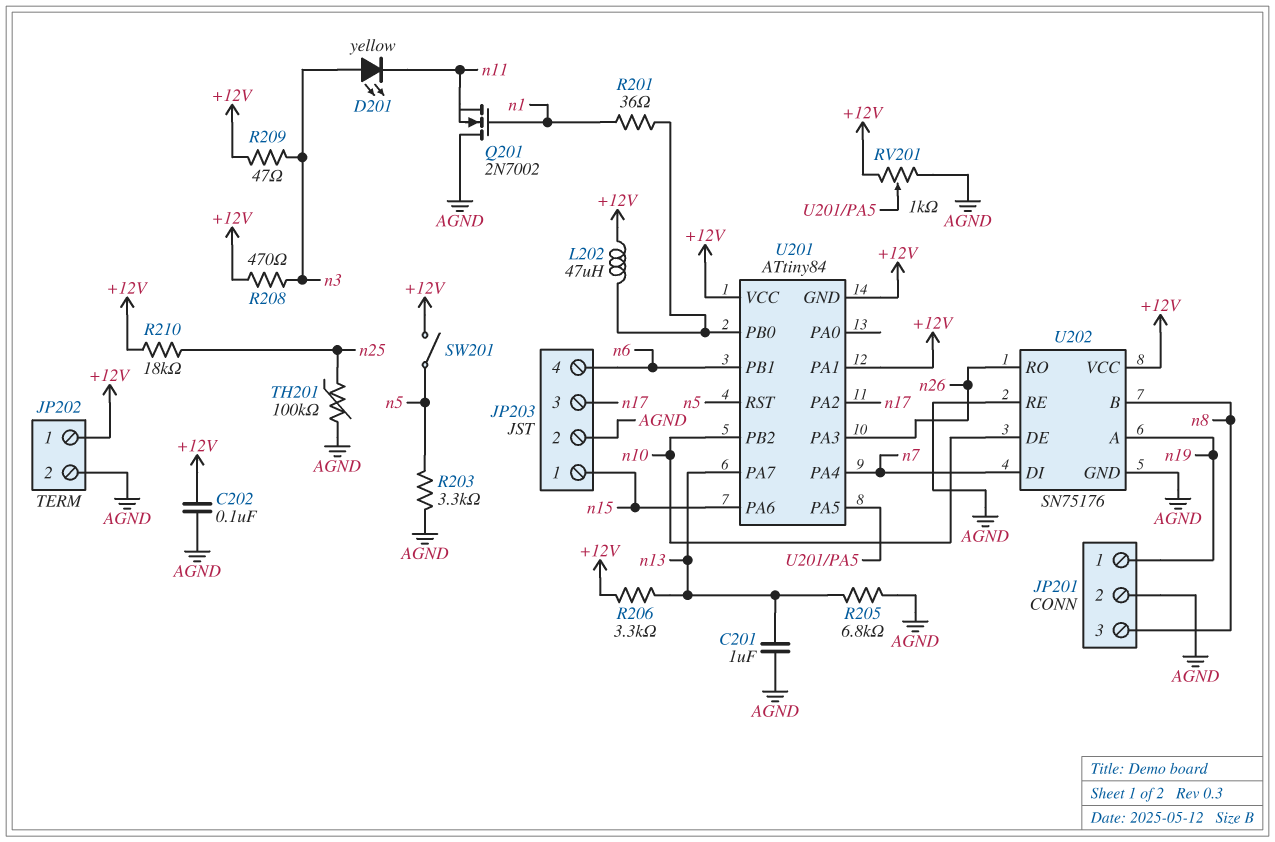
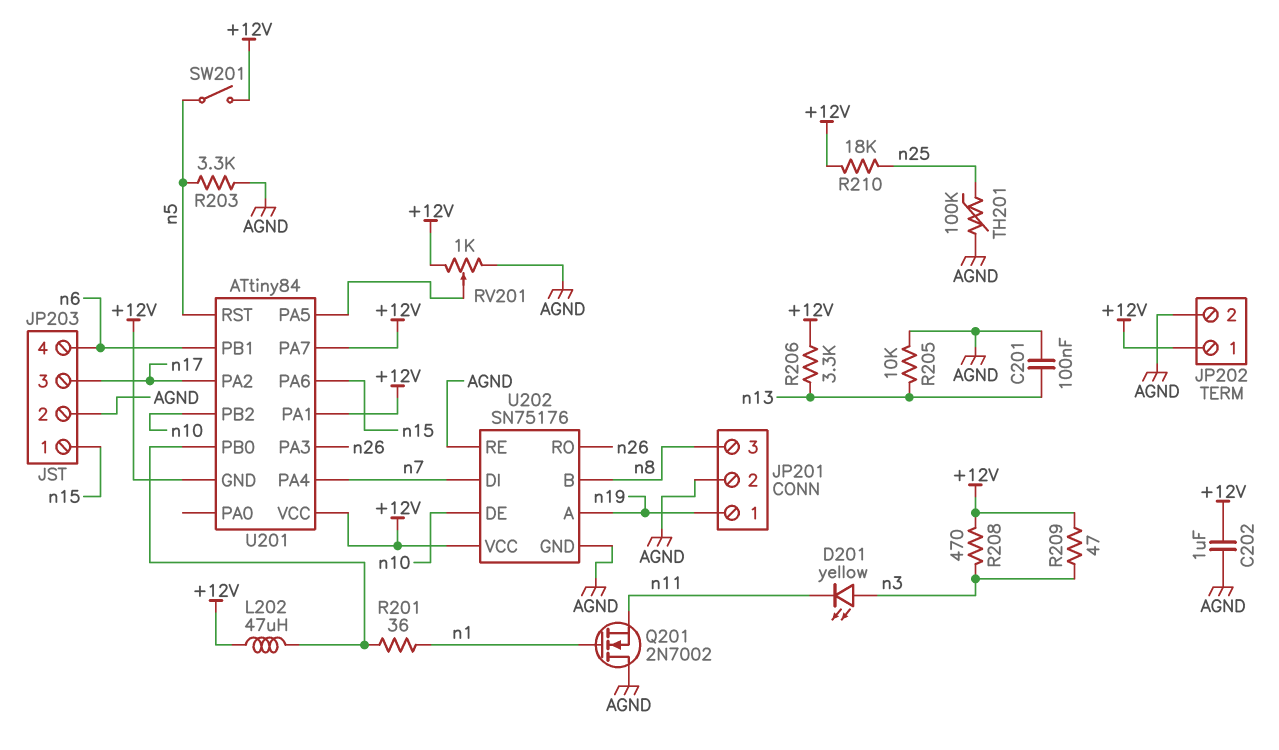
C201: 1uF (AGND, n13) -> 100nF (AGND, n13)
C202: 100nF (+12V, AGND) -> 1uF (+12V, AGND)
R205: 6.8k (AGND, n13) -> 10k (AGND, n13)
U201 pin PA7: n13 -> +12V

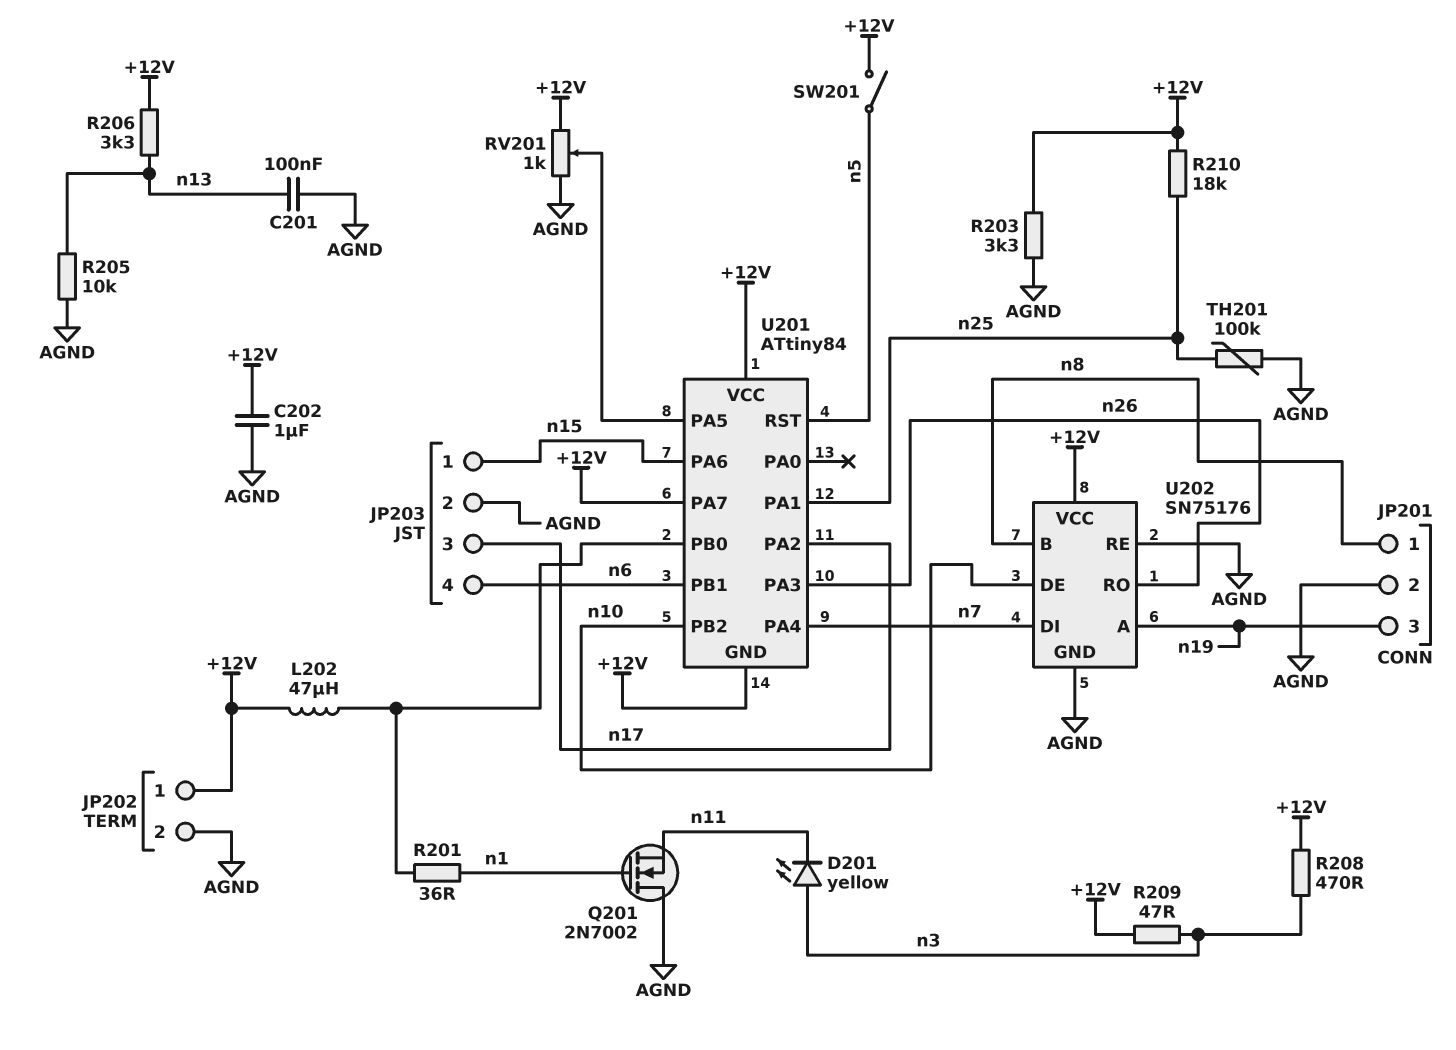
JP201 pin 1: n19 -> n8
JP201 pin 3: n8 -> n19
R203: 3.3k (AGND, n5) -> 3.3k (+12V, AGND)
U201 pin PA1: +12V -> n25

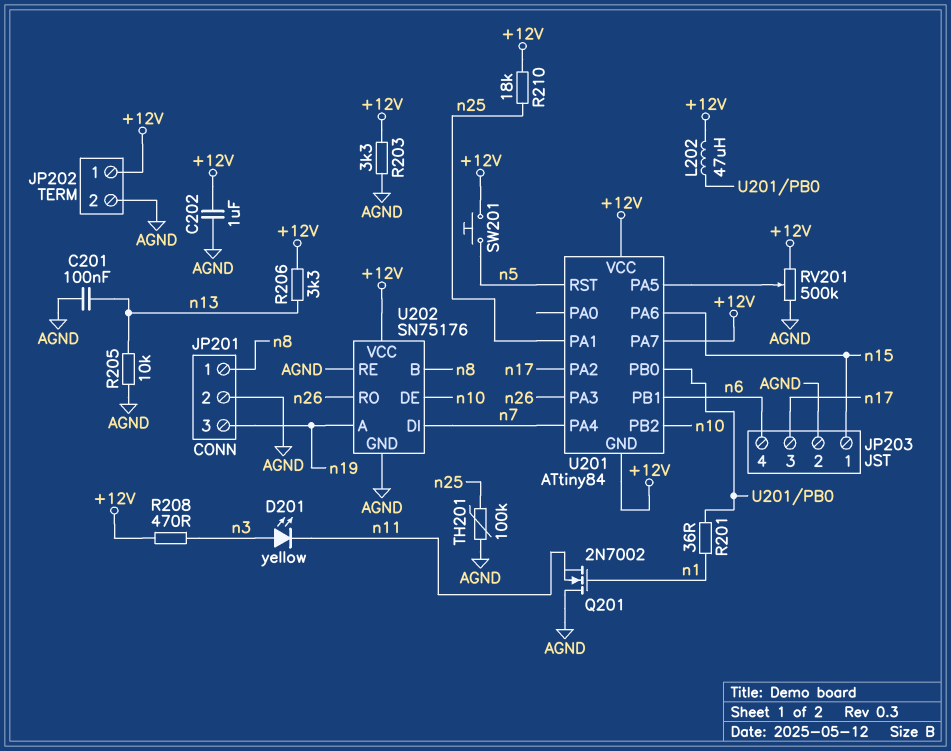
R209: 47 (+12V, n3) -> none
RV201: 1k (+12V, AGND, wiper U201/PA5) -> 500k (+12V, AGND, wiper U201/PA5)
SW201: switch (+12V, n5) -> button (+12V, n5)

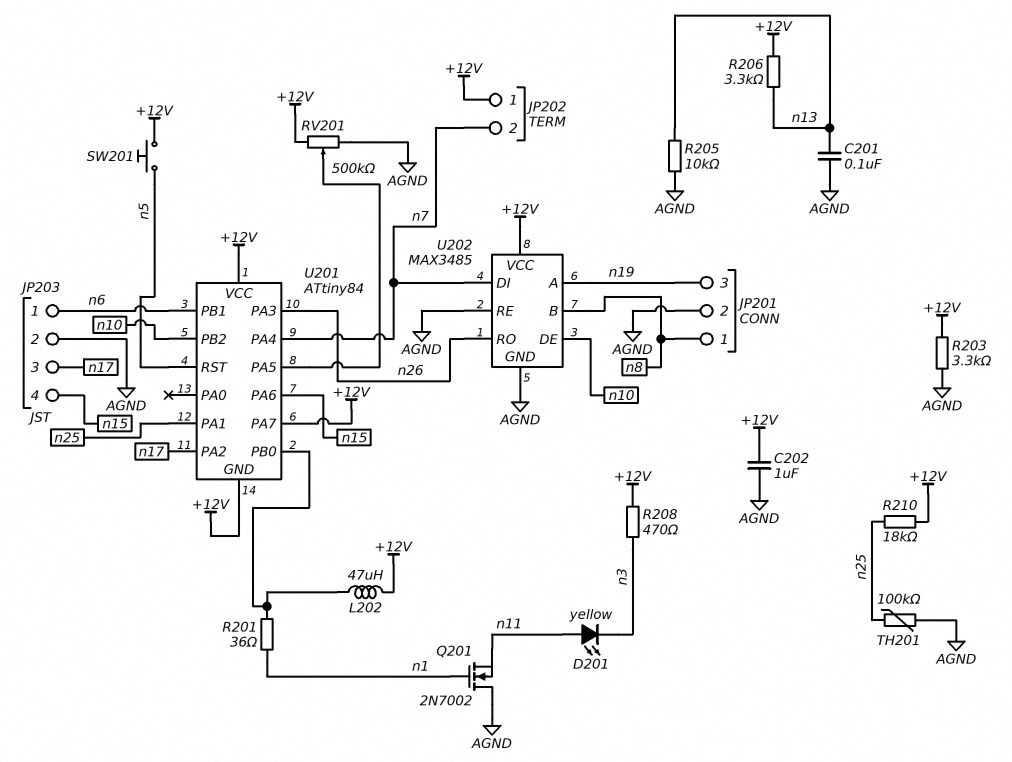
D201: LED yellow (A n3, K n11) -> LED yellow (A n11, K n3)
JP202 pin 2: AGND -> n7
JP203 pin 1: n15 -> n6
JP203 pin 4: n6 -> n15
U202: SN75176 -> MAX3485

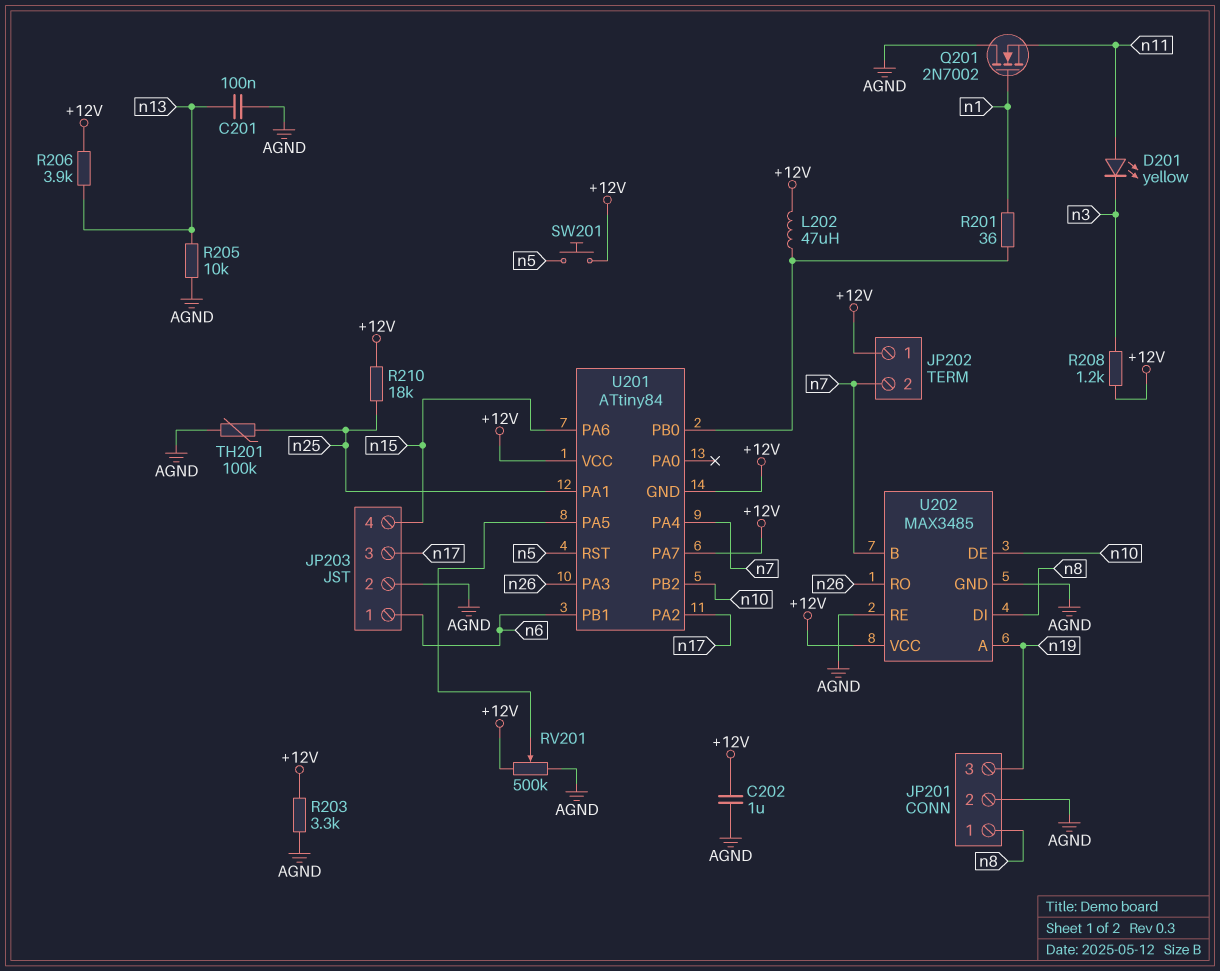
R206: 3.3k (+12V, n13) -> 3.9k (+12V, n13)
R208: 470 (+12V, n3) -> 1.2k (+12V, n3)
U202 pin B: n8 -> n7
U202 pin DI: n7 -> n8

